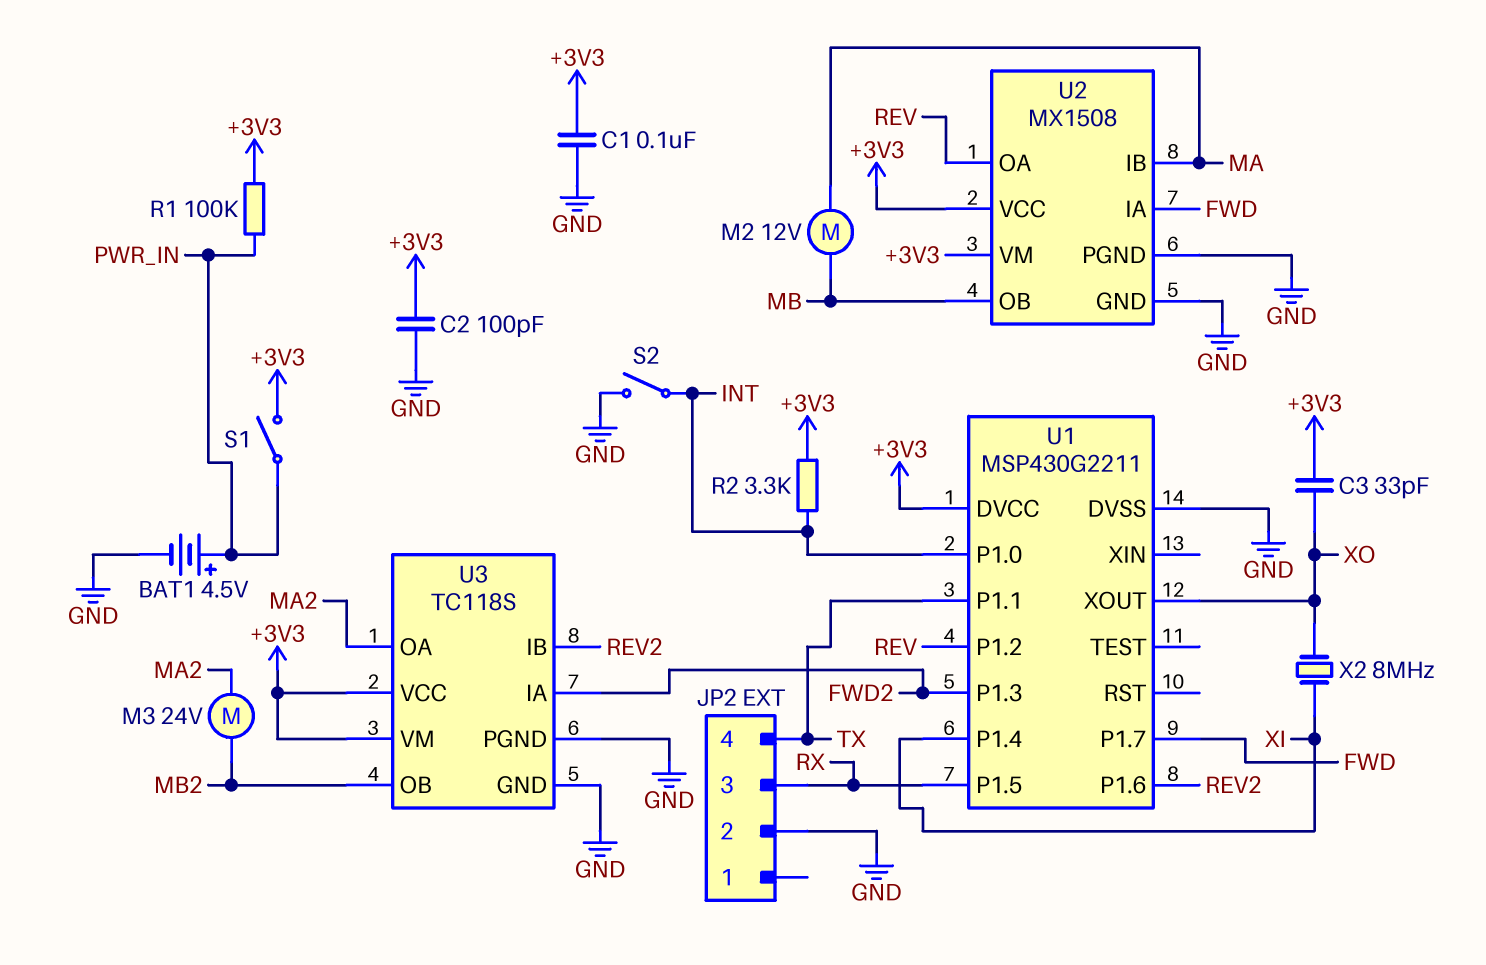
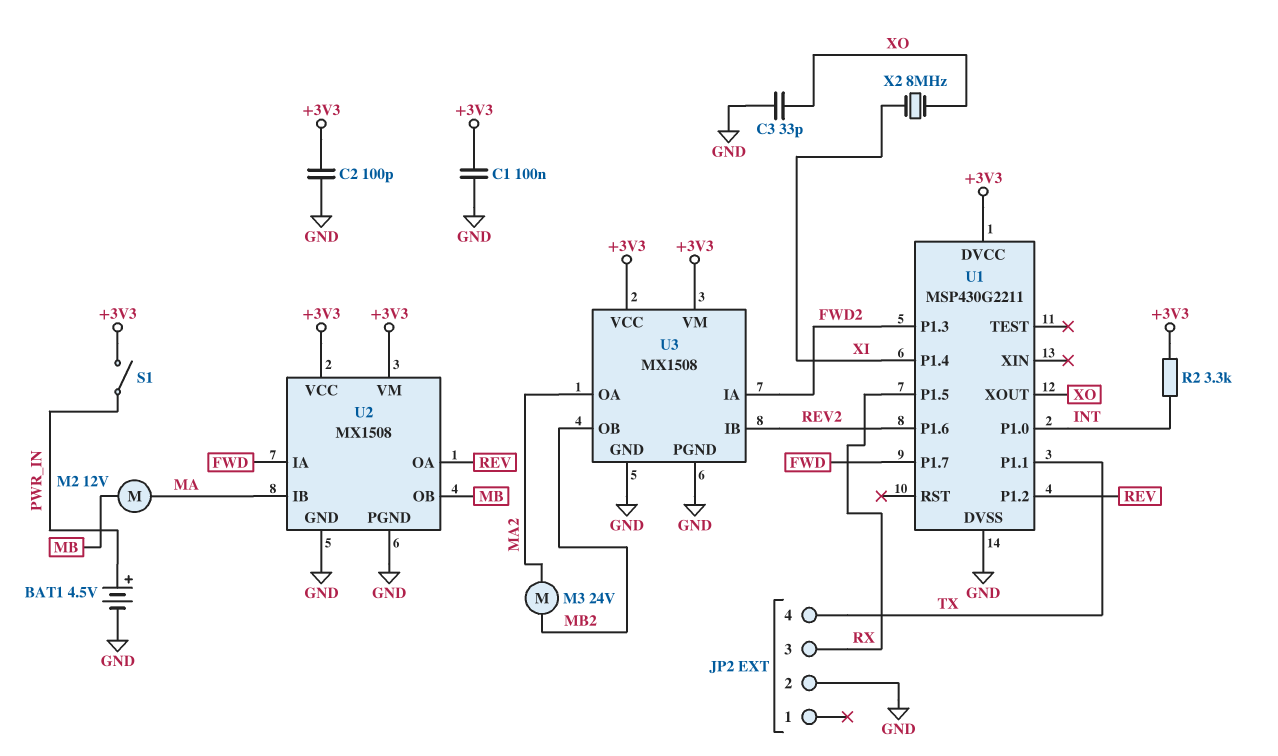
C3: 33pF (+3V3, XO) -> 33pF (GND, XO)
R1: 100k (+3V3, PWR_IN) -> none
S2: switch (GND, INT) -> none
U3: TC118S -> MX1508

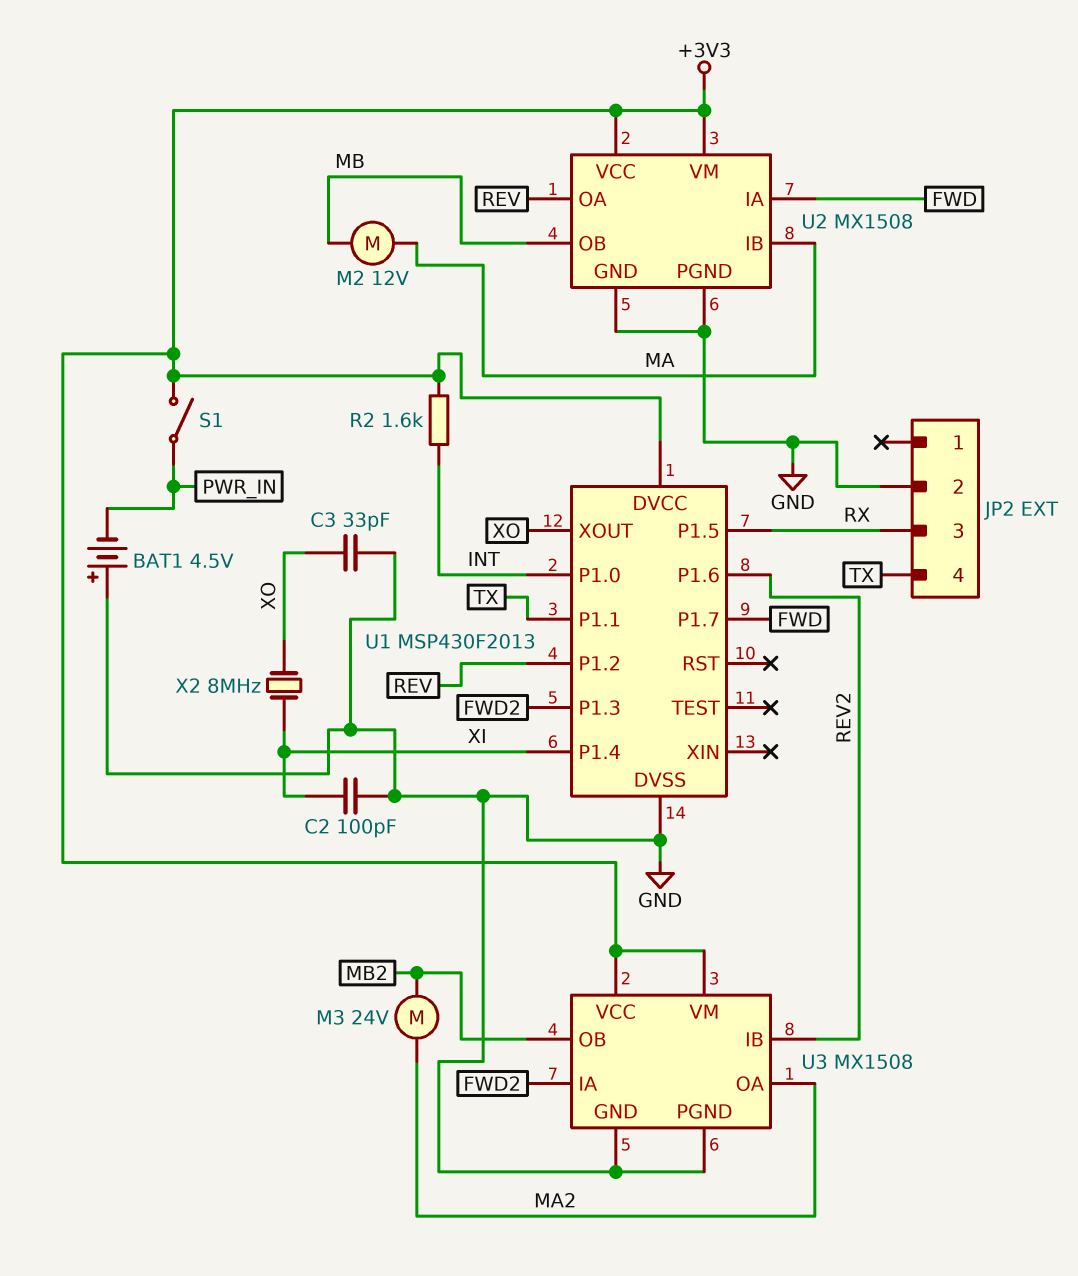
BAT1: 4.5V (plus PWR_IN, minus GND) -> 4.5V (plus GND, minus PWR_IN)
C1: 100nF (+3V3, GND) -> none
C2: 100pF (+3V3, GND) -> 100pF (GND, XI)
R2: 3.3k (+3V3, INT) -> 1.6k (+3V3, INT)
U1: MSP430G2211 -> MSP430F2013

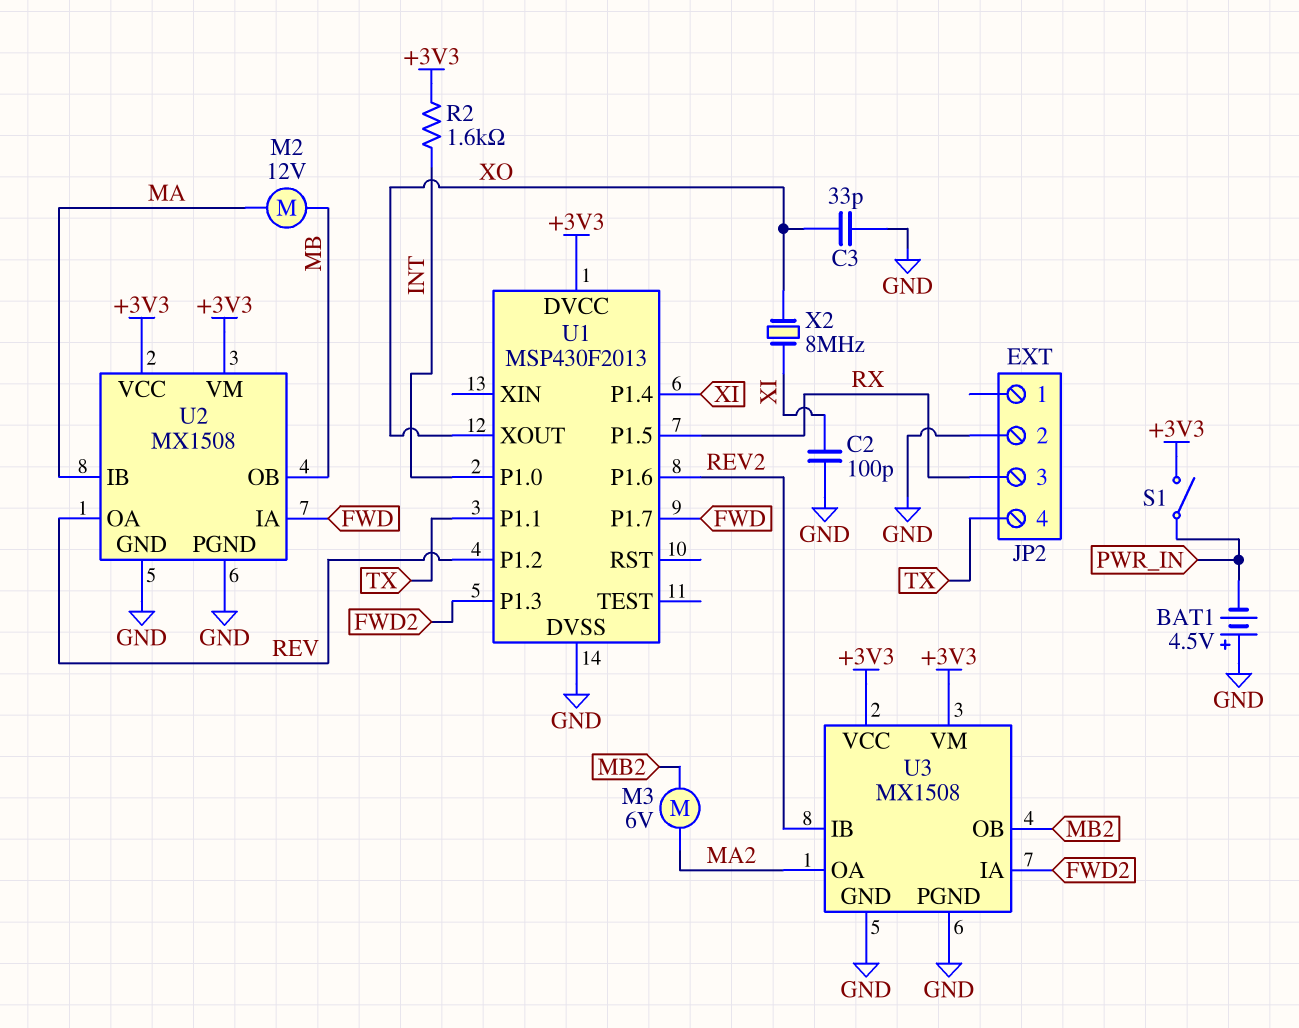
M3: motor 24V (MA2, MB2) -> motor 6V (MA2, MB2)

